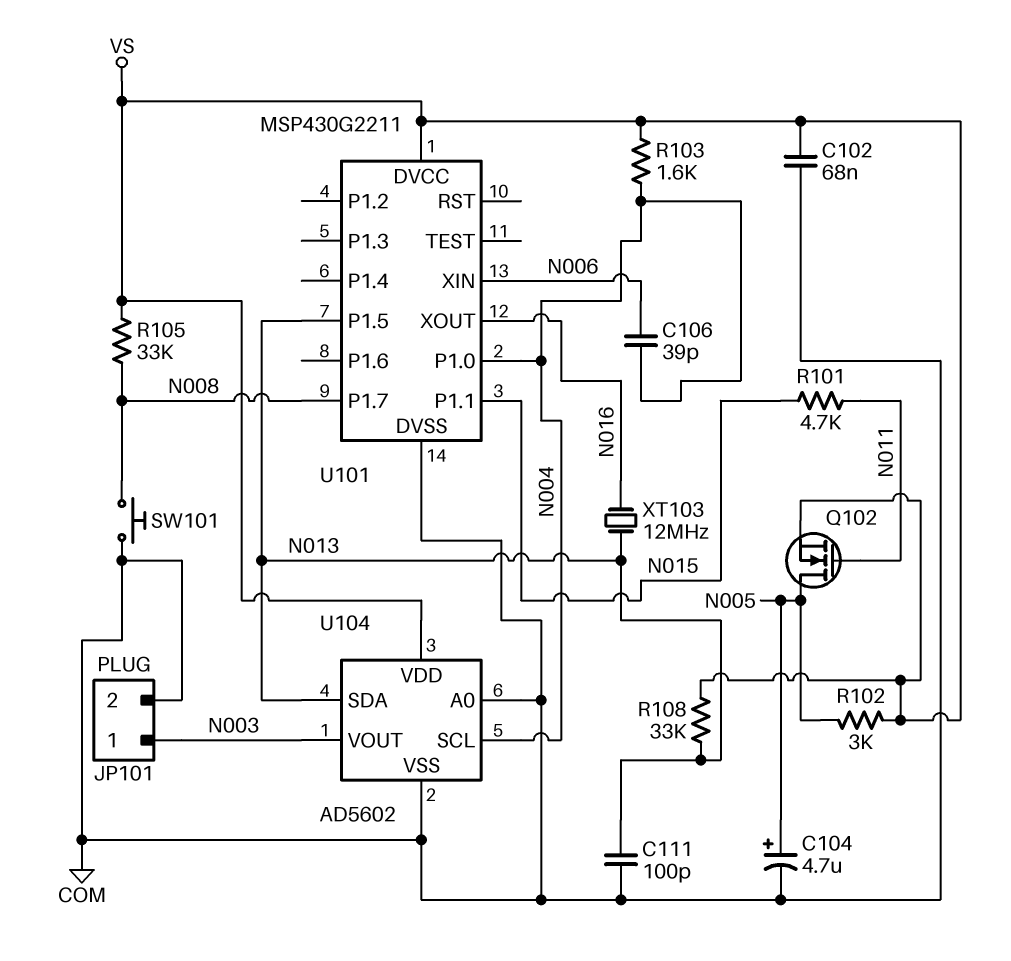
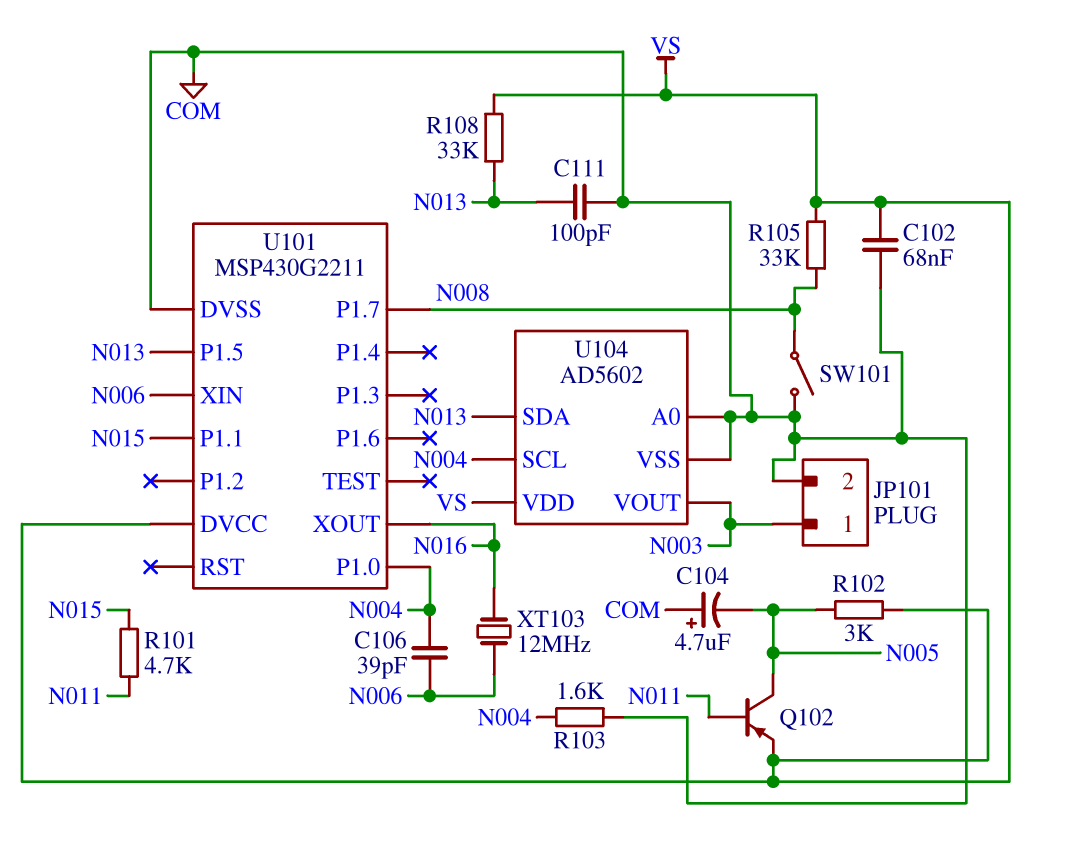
C104: 4.7uF (plus N005, minus COM) -> 4.7uF (plus COM, minus N005)
Q102: NMOS (G N011, D N005, S VS) -> PNP (B N011, C N005, E VS)
R103: 1.6k (N004, VS) -> 1.6k (COM, N004)
SW101: button (COM, N008) -> switch (COM, N008)
XT103: 12MHz (N013, N016) -> 12MHz (N006, N016)

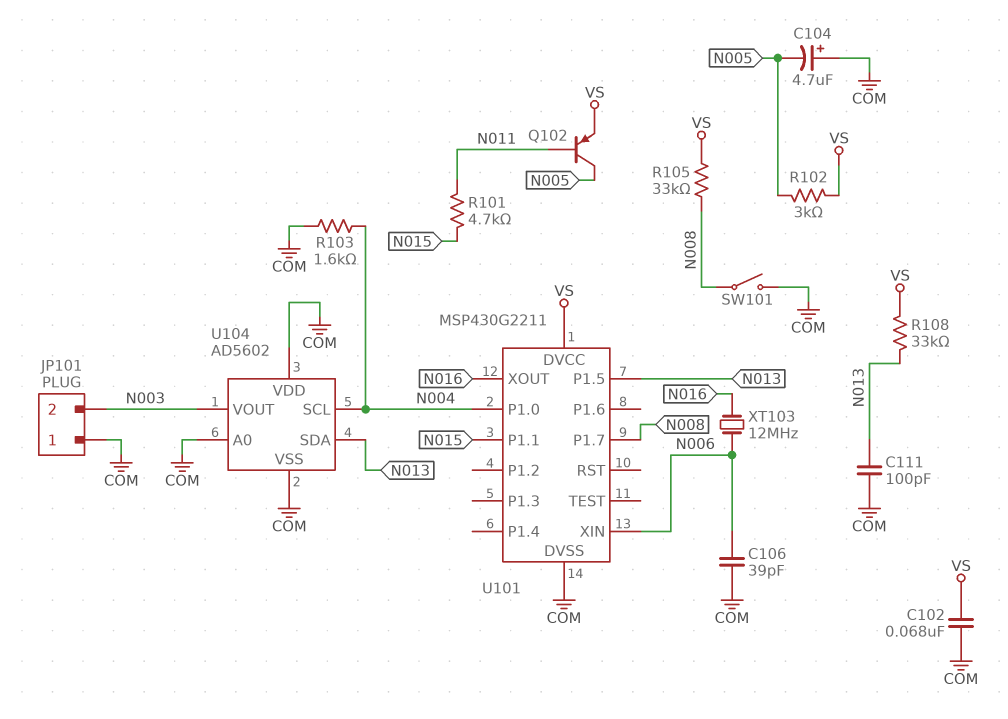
C106: 39pF (N004, N006) -> 39pF (COM, N006)
JP101 pin 1: N003 -> COM
JP101 pin 2: COM -> N003
U104 pin VDD: VS -> COM

